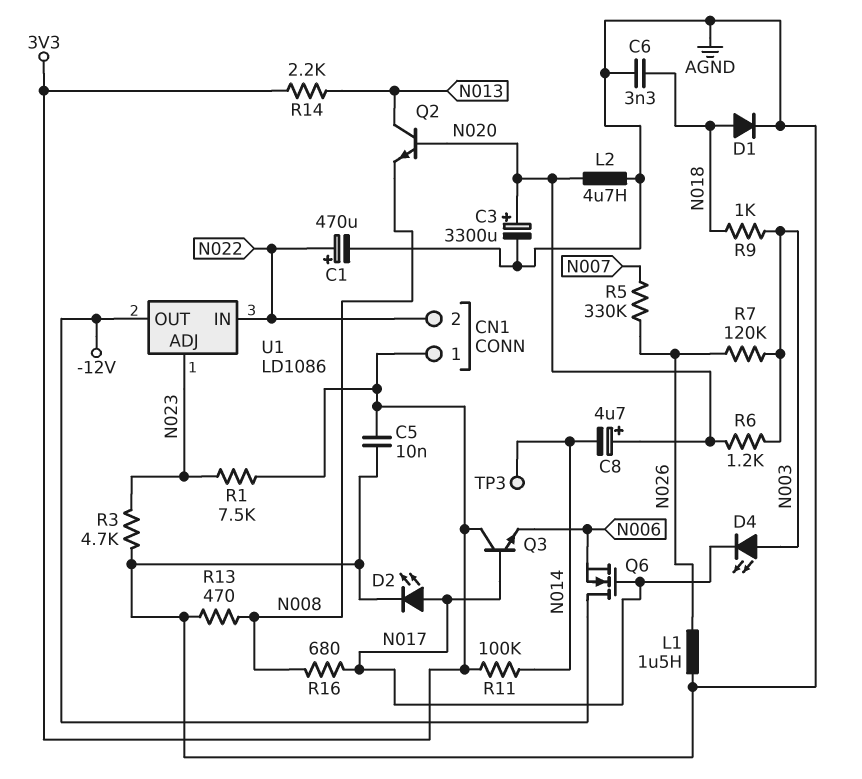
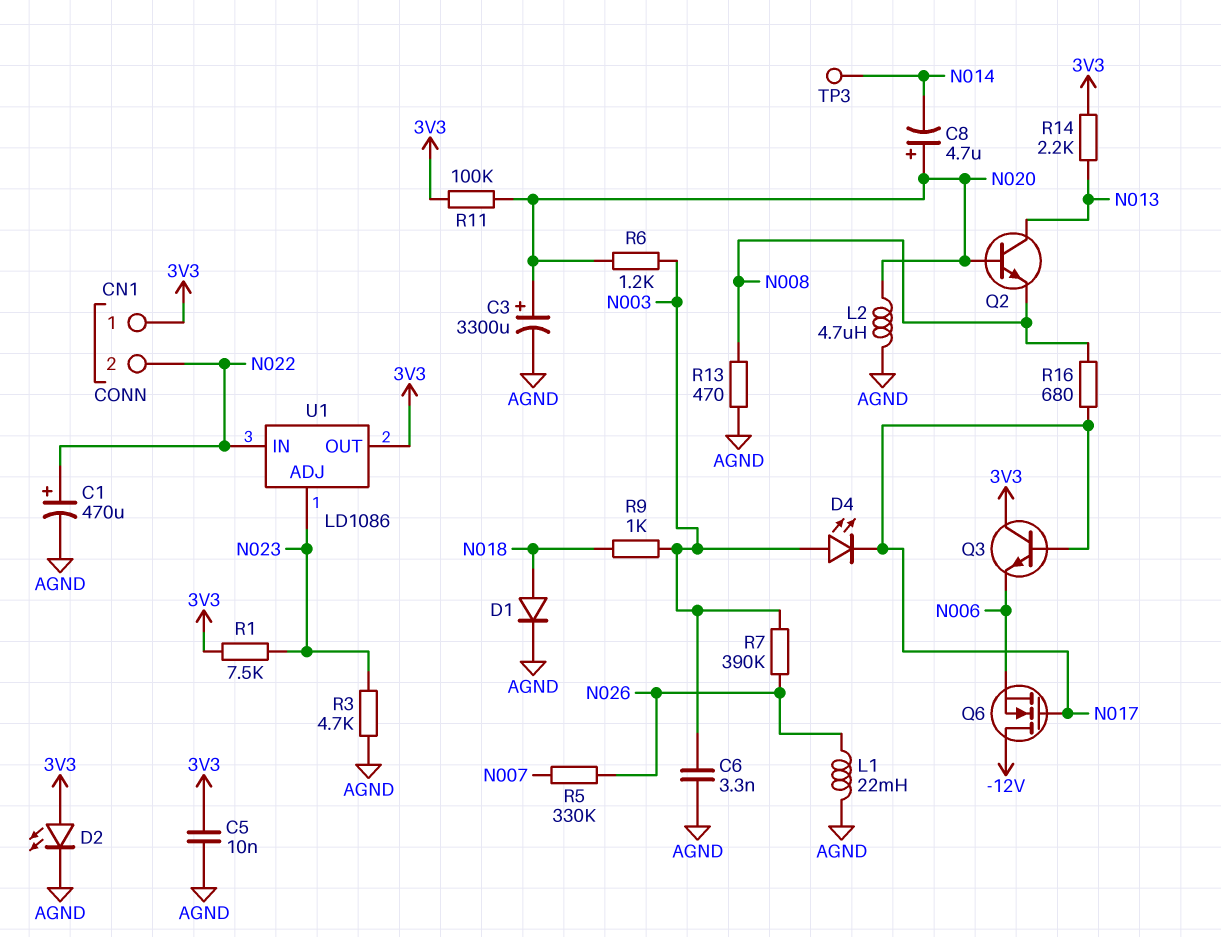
C6: 3.3nF (AGND, N018) -> 3.3nF (AGND, N003)
D2: LED (A N017, K AGND) -> LED (A 3V3, K AGND)
L1: 1.5uH (AGND, N026) -> 22mH (AGND, N026)
R7: 120k (N003, N026) -> 390k (N003, N026)
R11: 100k (3V3, N014) -> 100k (3V3, N020)
U1 pin OUT: -12V -> 3V3

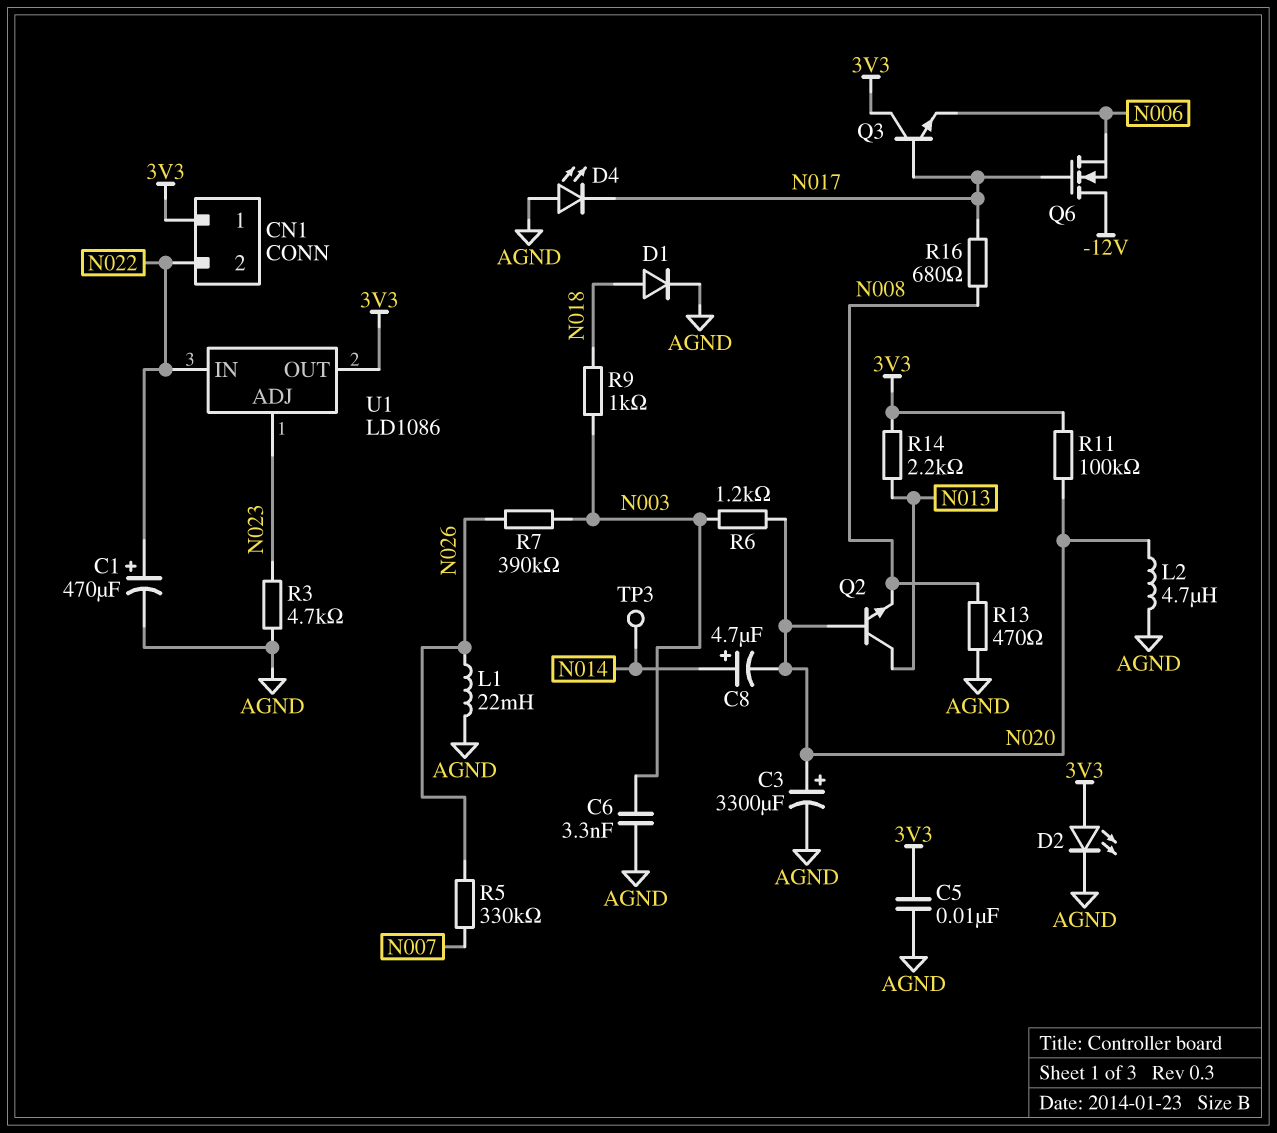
C8: 4.7uF (plus N020, minus N014) -> 4.7uF (plus N014, minus N020)
D4: LED (A N003, K N017) -> LED (A AGND, K N017)
R1: 7.5k (3V3, N023) -> none

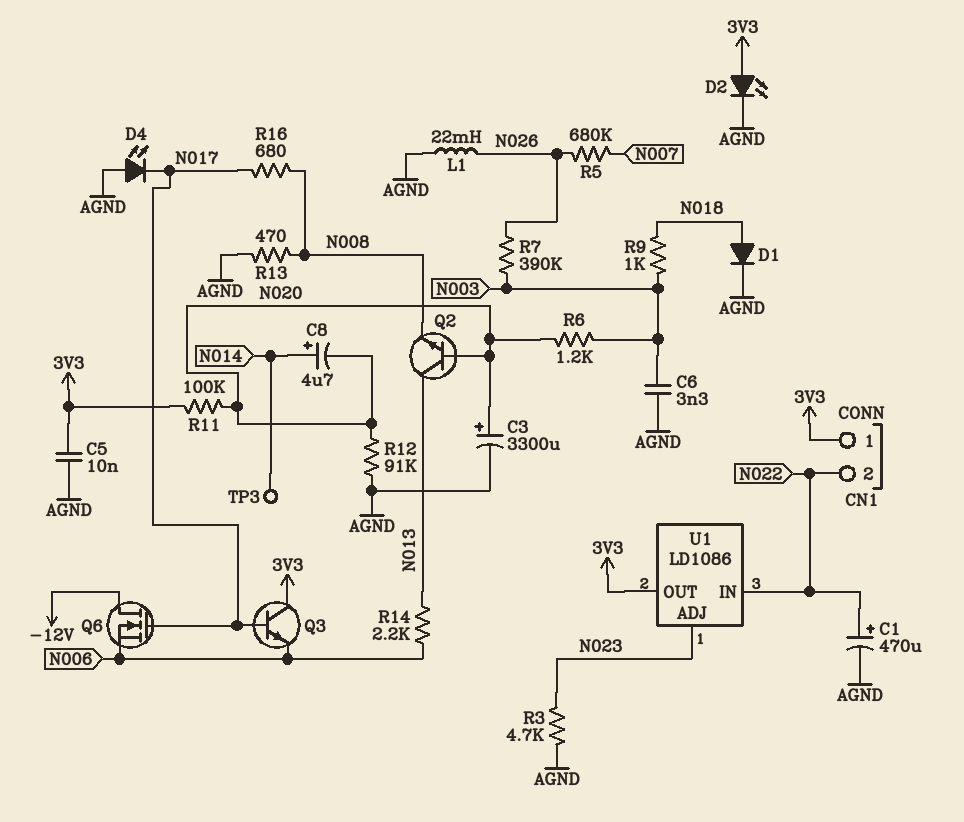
L2: 4.7uH (AGND, N020) -> none
R5: 330k (N007, N026) -> 680k (N007, N026)
R12: none -> 91k (AGND, N020)
R14: 2.2k (3V3, N013) -> 2.2k (N006, N013)

